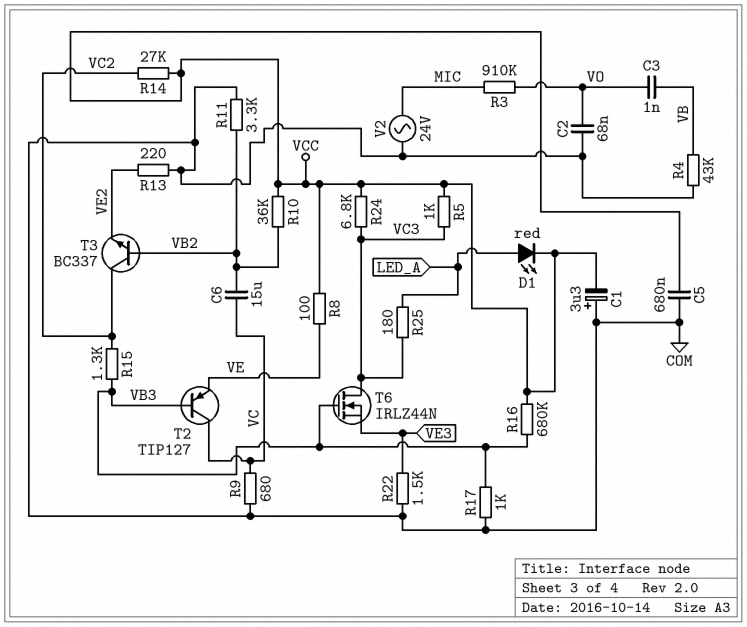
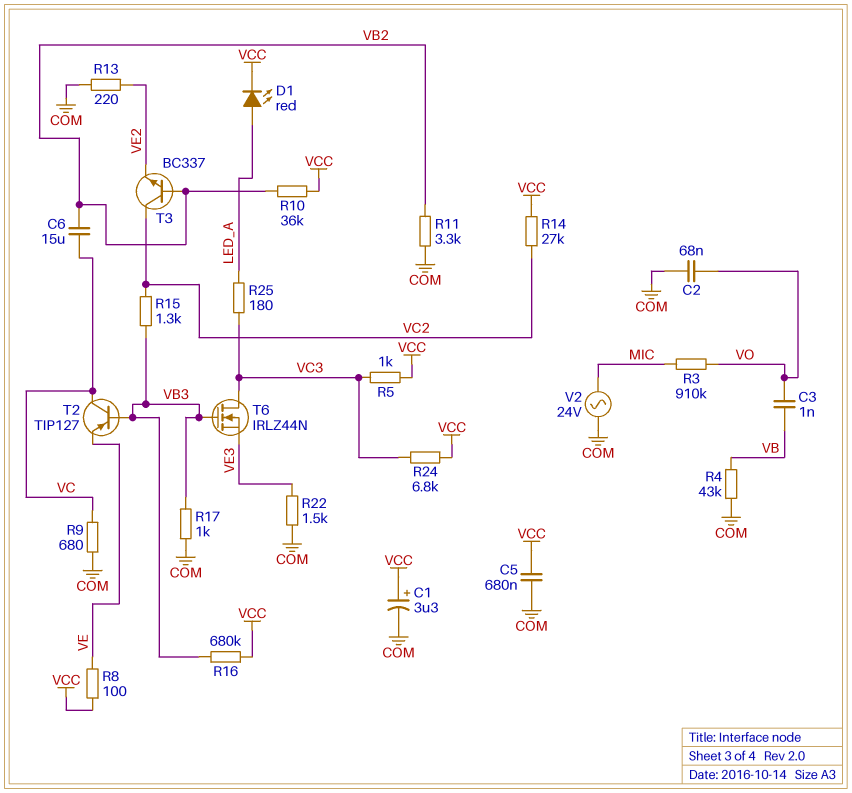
C1: 3.3uF (plus COM, minus VCC) -> 3.3uF (plus VCC, minus COM)

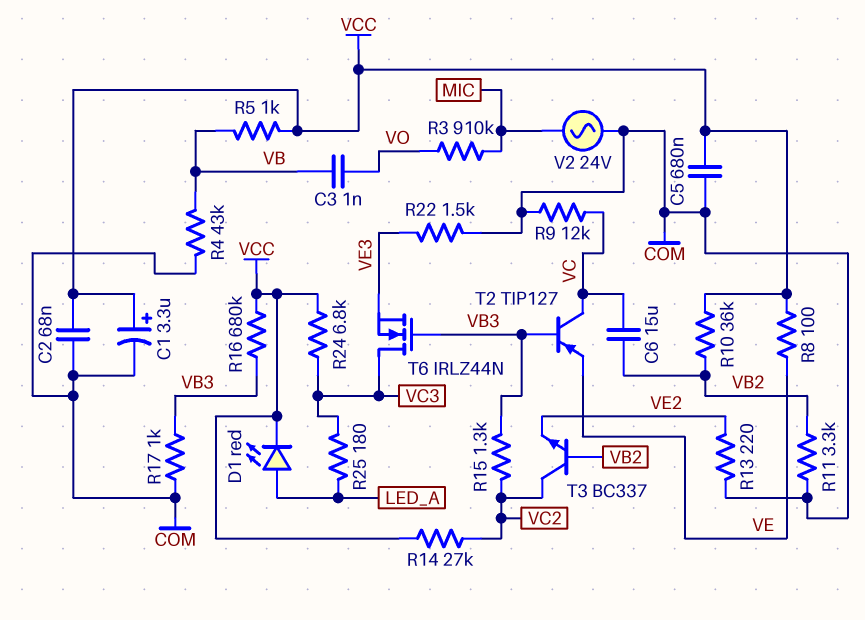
C2: 68nF (COM, VO) -> 68nF (COM, VCC)
R5: 1k (VC3, VCC) -> 1k (VB, VCC)
R9: 680 (COM, VC) -> 12k (COM, VC)

